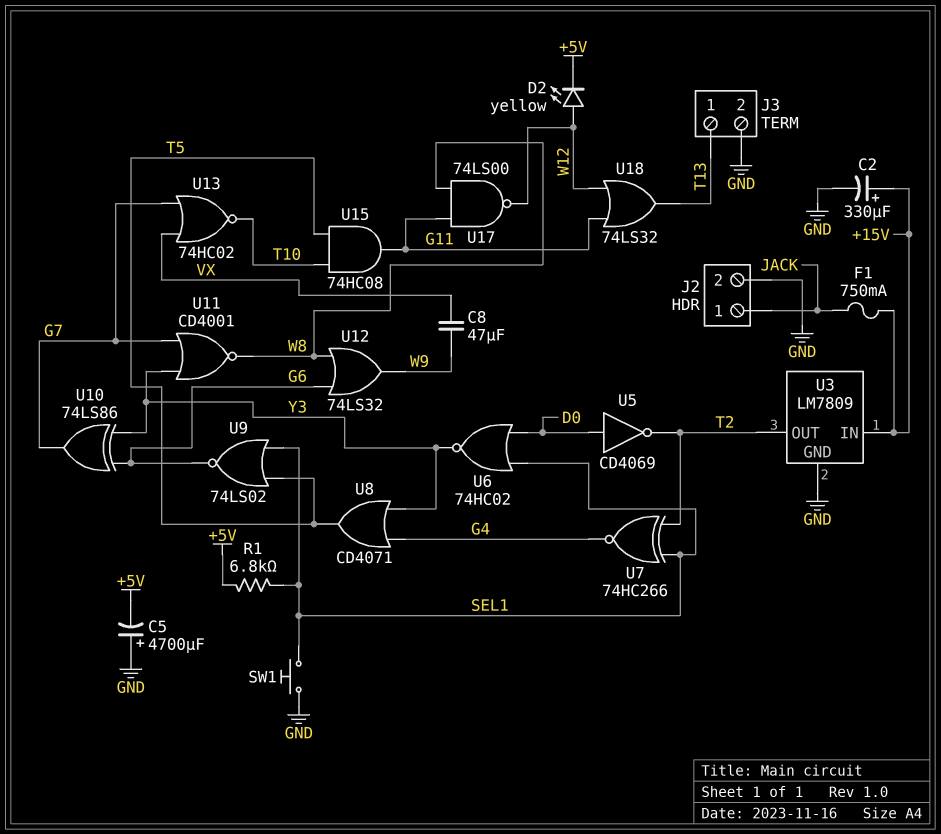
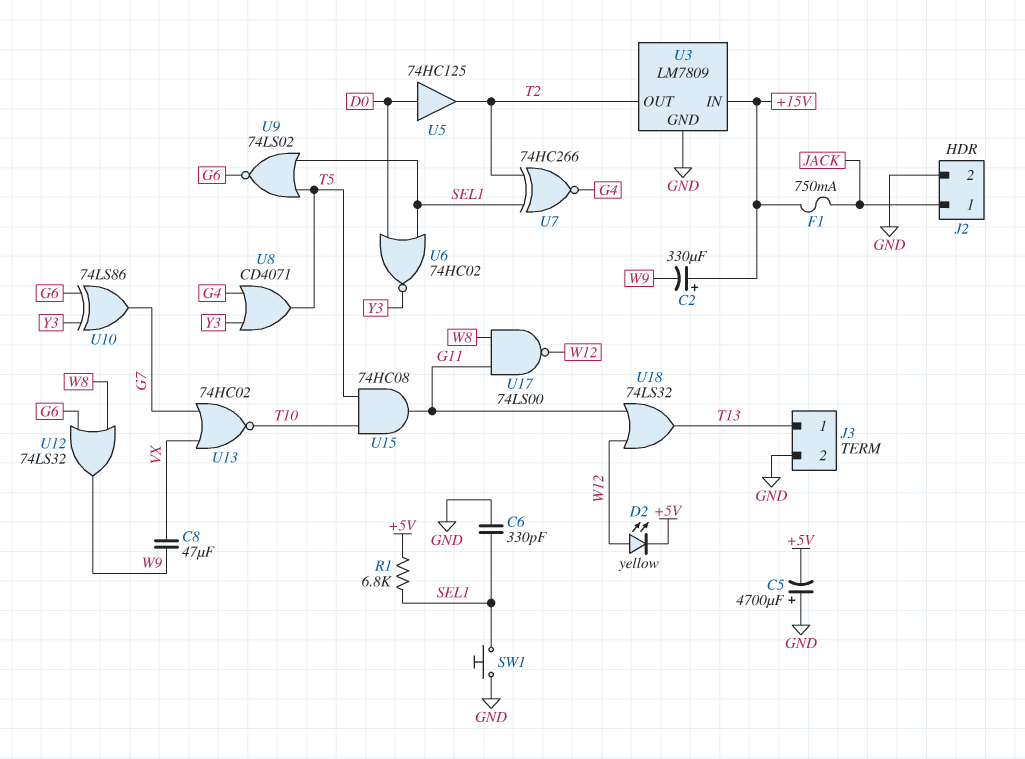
C2: 330uF (plus +15V, minus GND) -> 330uF (plus +15V, minus W9)
C6: none -> 330pF (GND, SEL1)
U5: NOT CD4069 (in D0, out T2) -> buffer 74HC125 (in D0, out T2)
U11: NOR CD4001 (in G7, in Y3, out W8) -> none

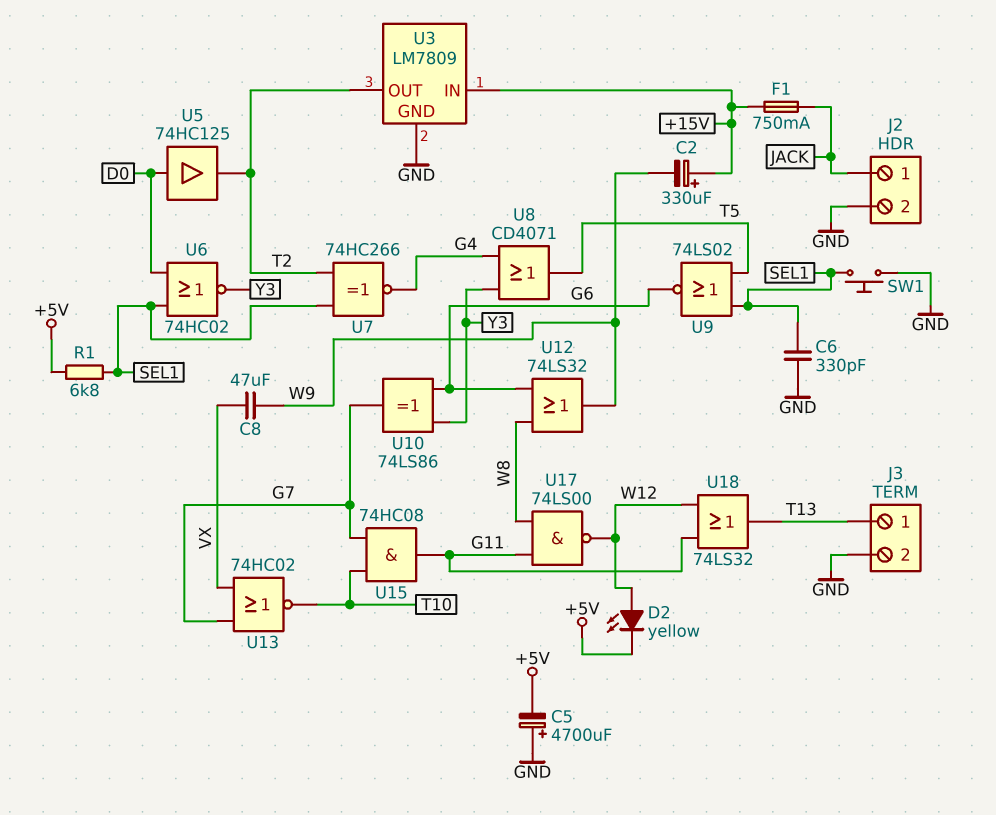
U15: AND 74HC08 (in T5, in T10, out G11) -> AND 74HC08 (in G7, in T10, out G11)

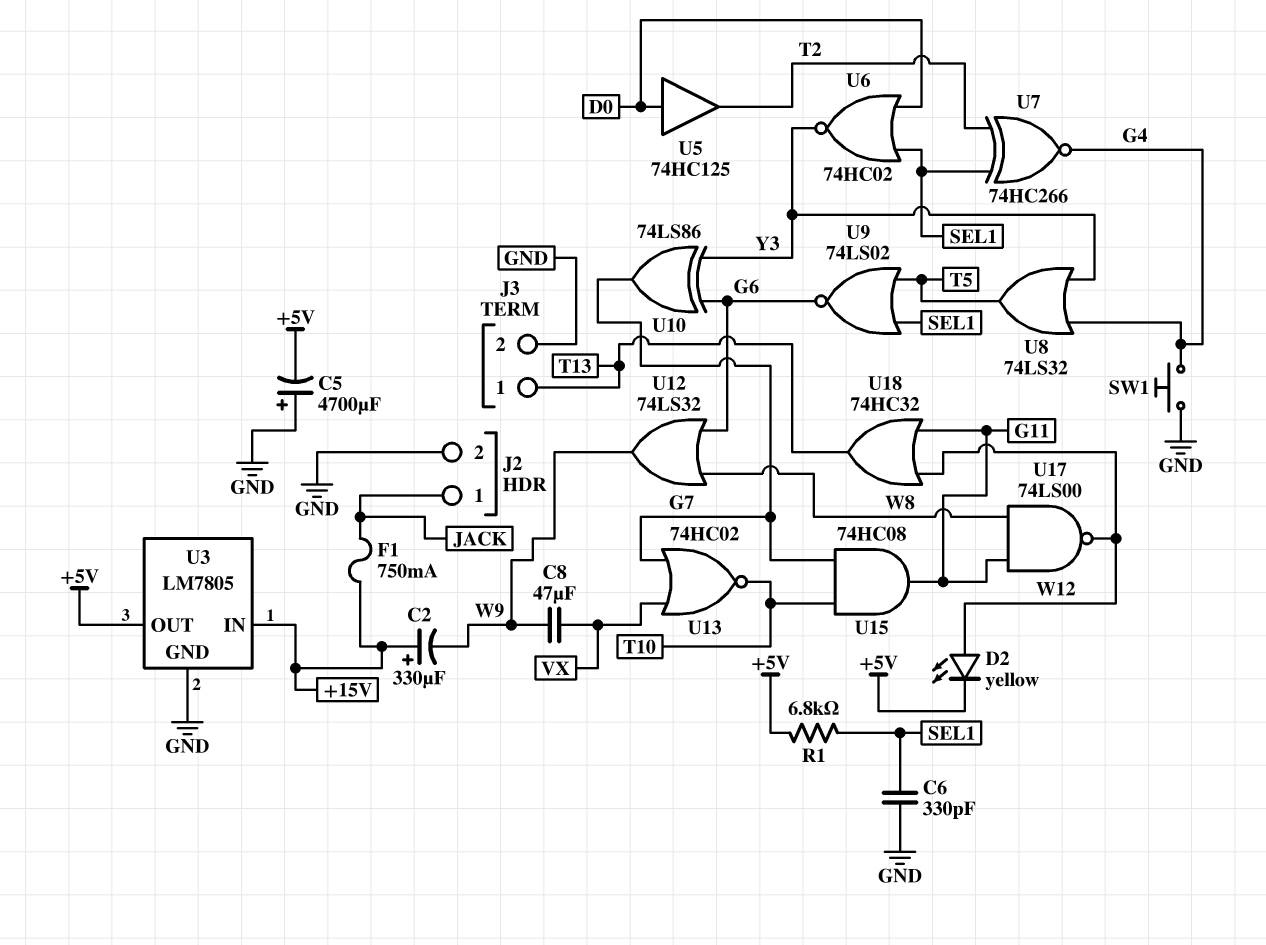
SW1: button (GND, SEL1) -> button (G4, GND)
U3: LM7809 -> LM7805
U3 pin OUT: T2 -> +5V
U8: OR CD4071 (in G4, in Y3, out T5) -> OR 74LS32 (in G4, in Y3, out T5)
U18: OR 74LS32 (in G11, in W12, out T13) -> OR 74HC32 (in G11, in W12, out T13)

